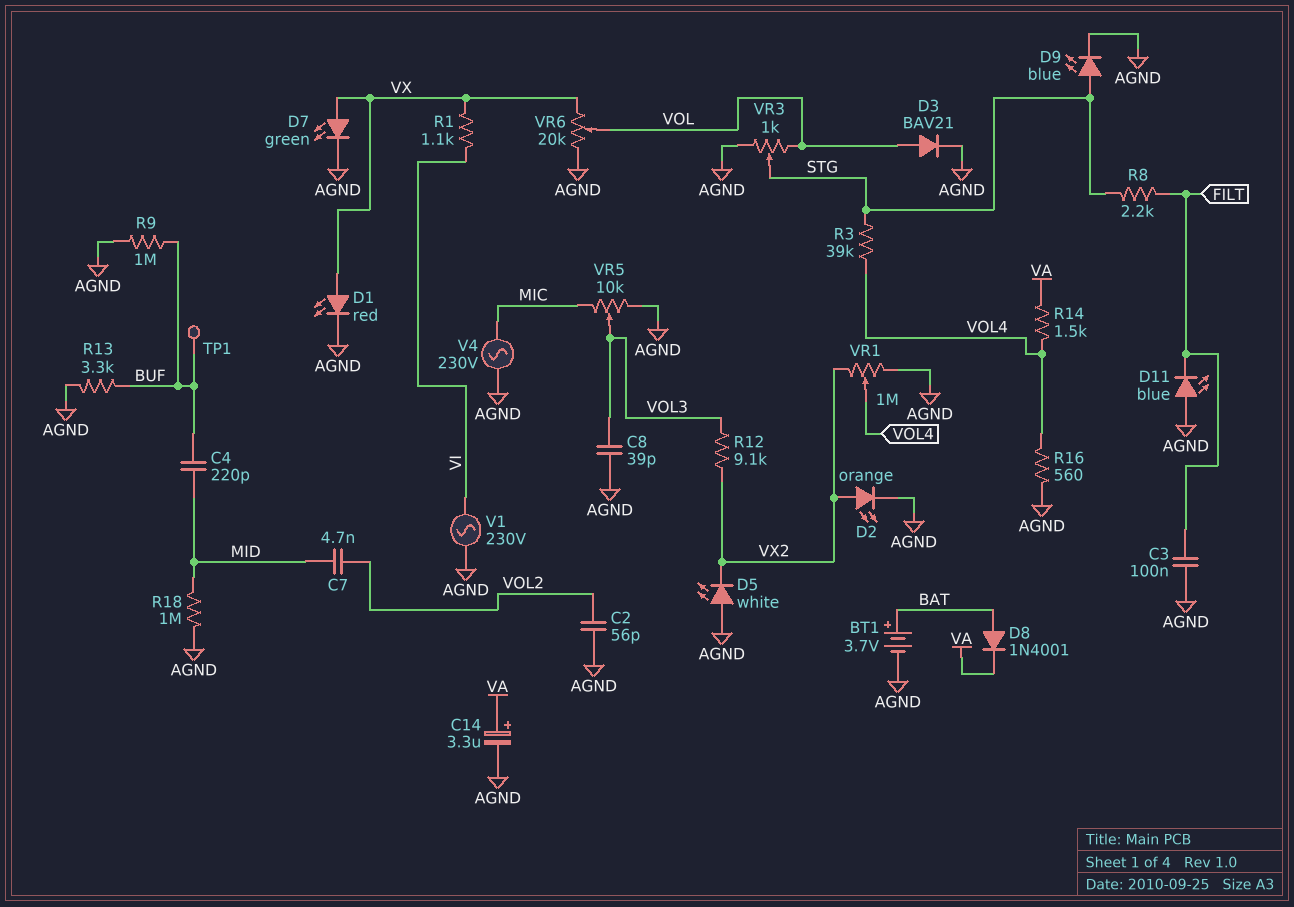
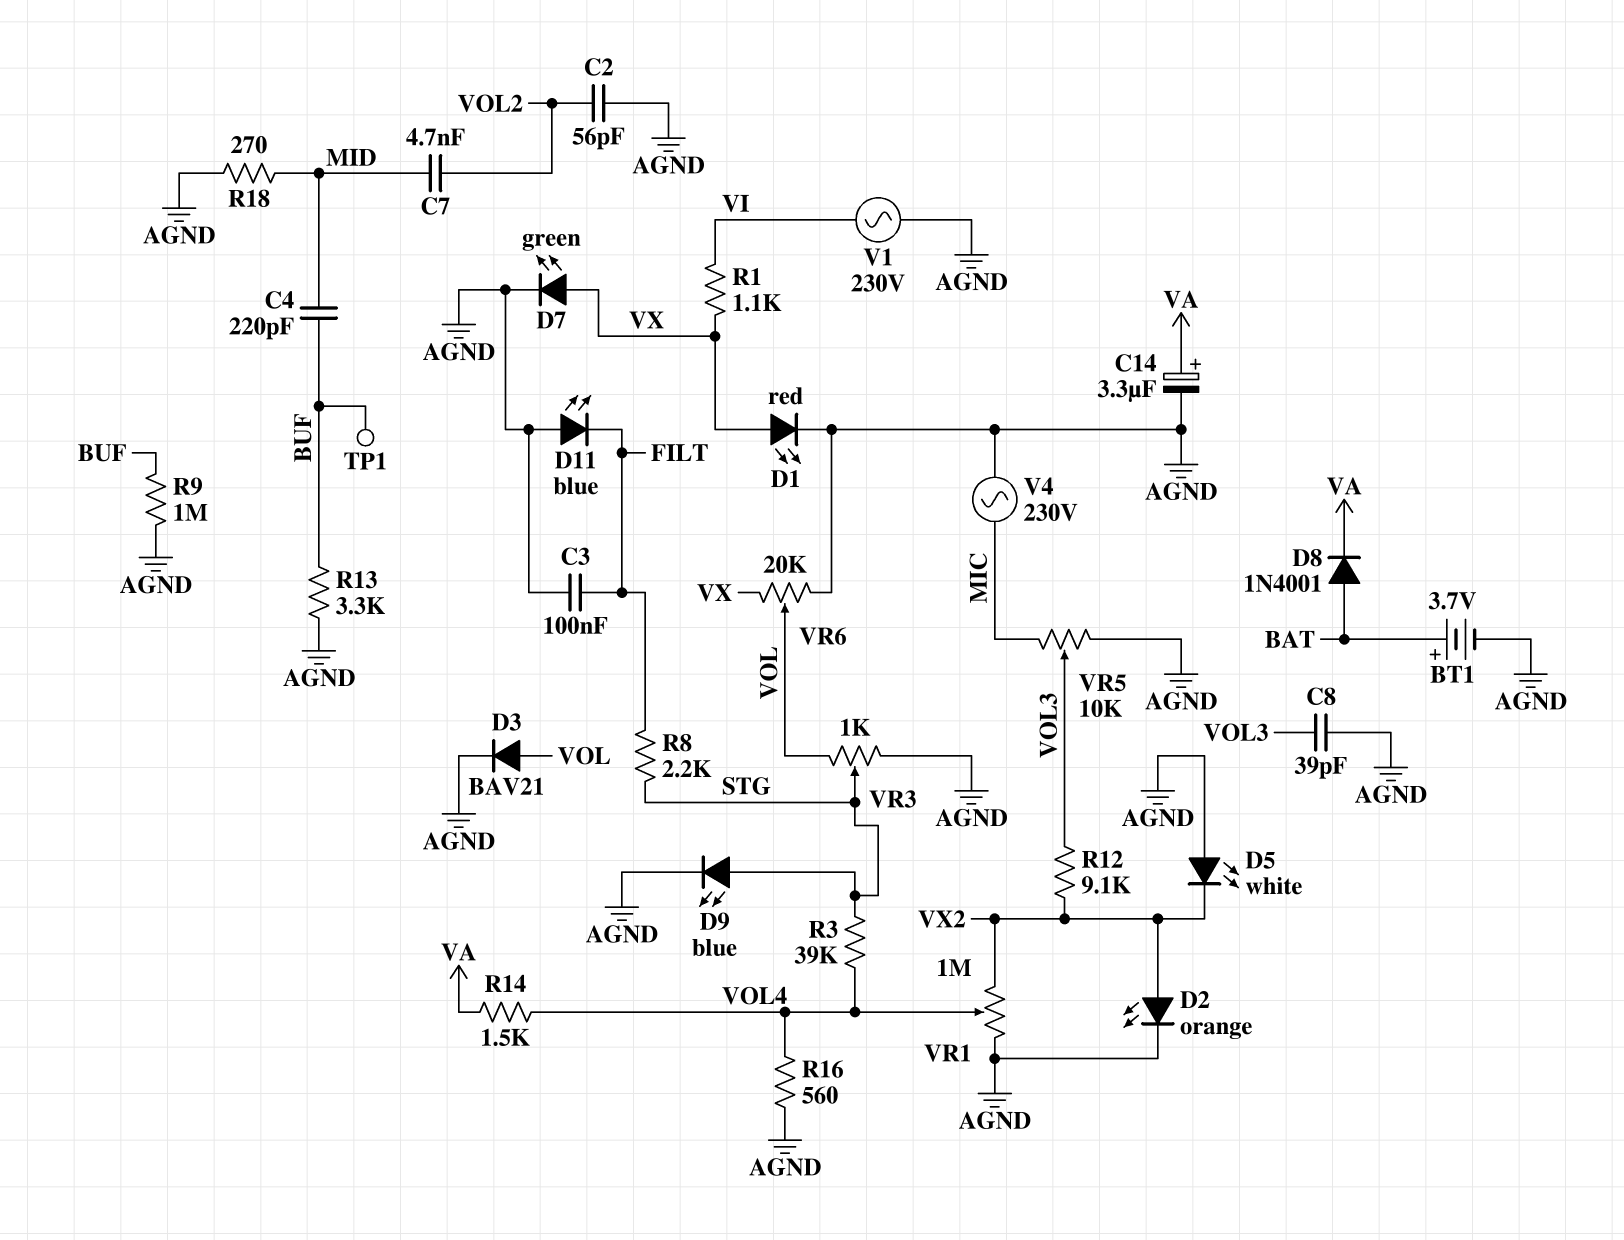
R18: 1M (AGND, MID) -> 270 (AGND, MID)

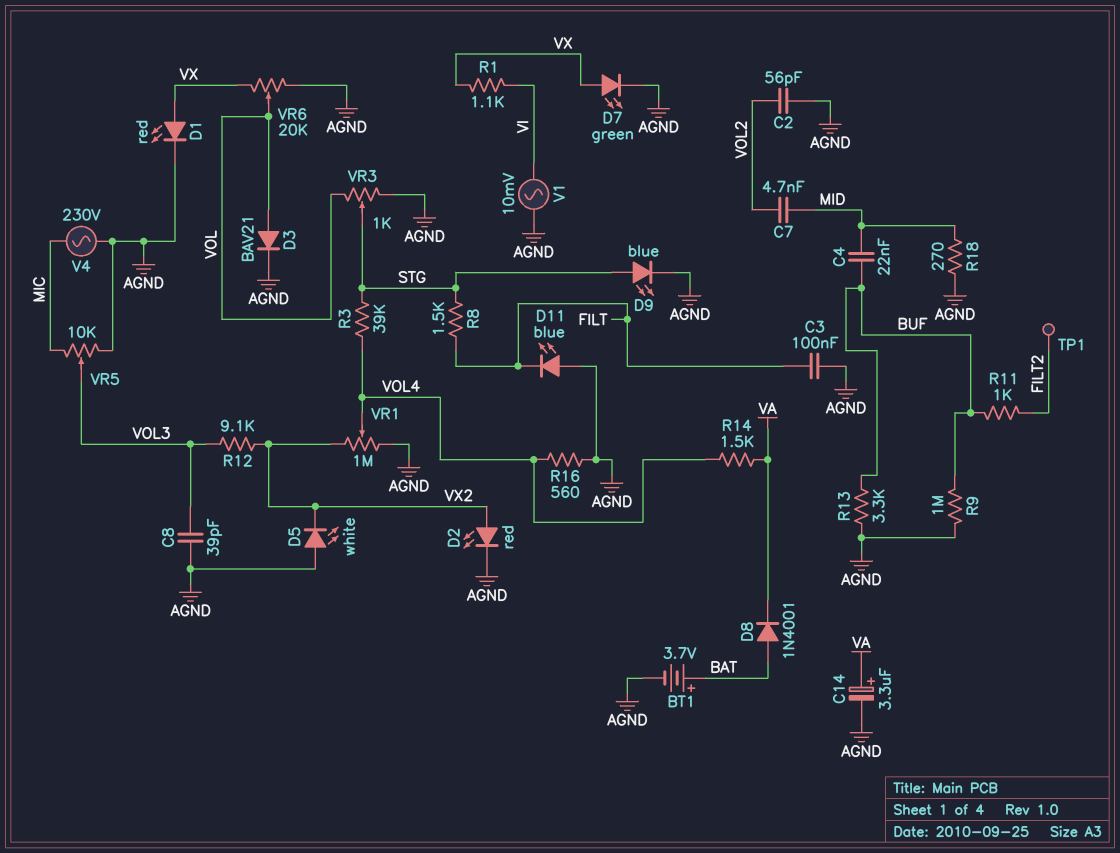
C4: 220pF (BUF, MID) -> 22nF (BUF, MID)
D2: LED orange (A VX2, K AGND) -> LED red (A VX2, K AGND)
R8: 2.2k (FILT, STG) -> 1.5k (FILT, STG)
R11: none -> 1k (BUF, FILT2)
TP1: test point (BUF) -> test point (FILT2)
V1: AC 230V (AGND, VI) -> AC 10mV (AGND, VI)

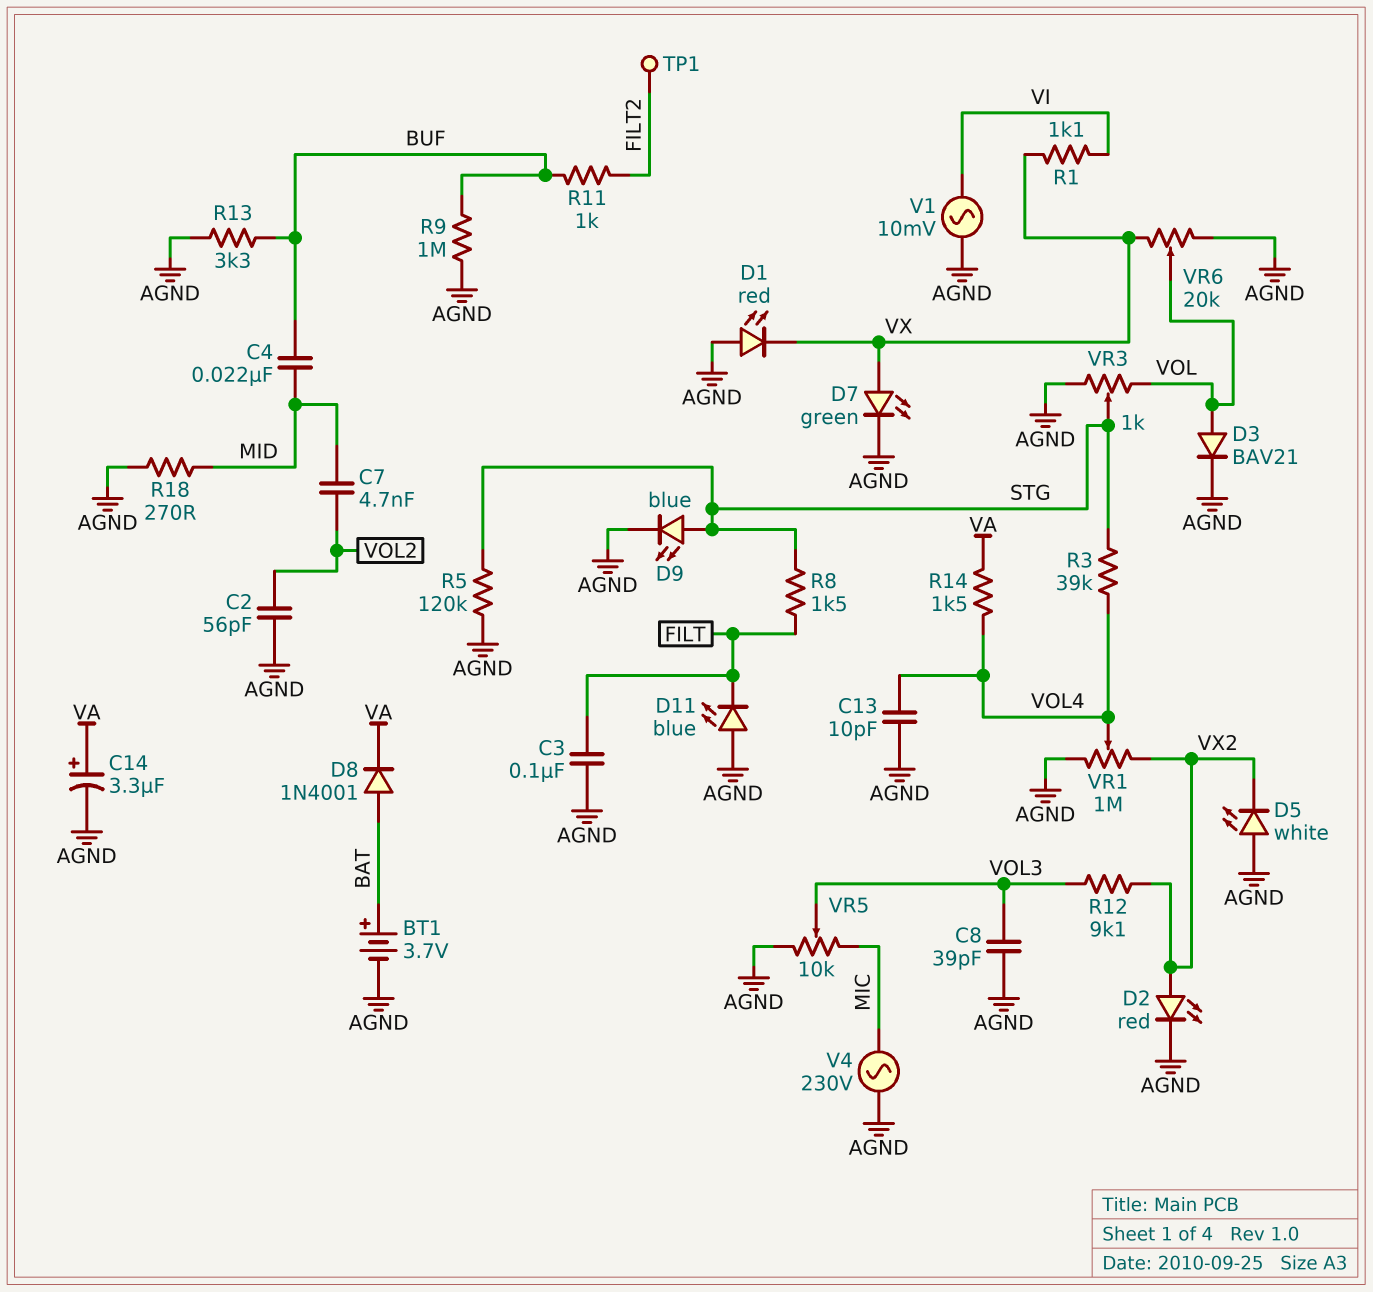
C13: none -> 10pF (AGND, VOL4)
D1: LED red (A VX, K AGND) -> LED red (A AGND, K VX)
R5: none -> 120k (AGND, STG)
R16: 560 (AGND, VOL4) -> none

